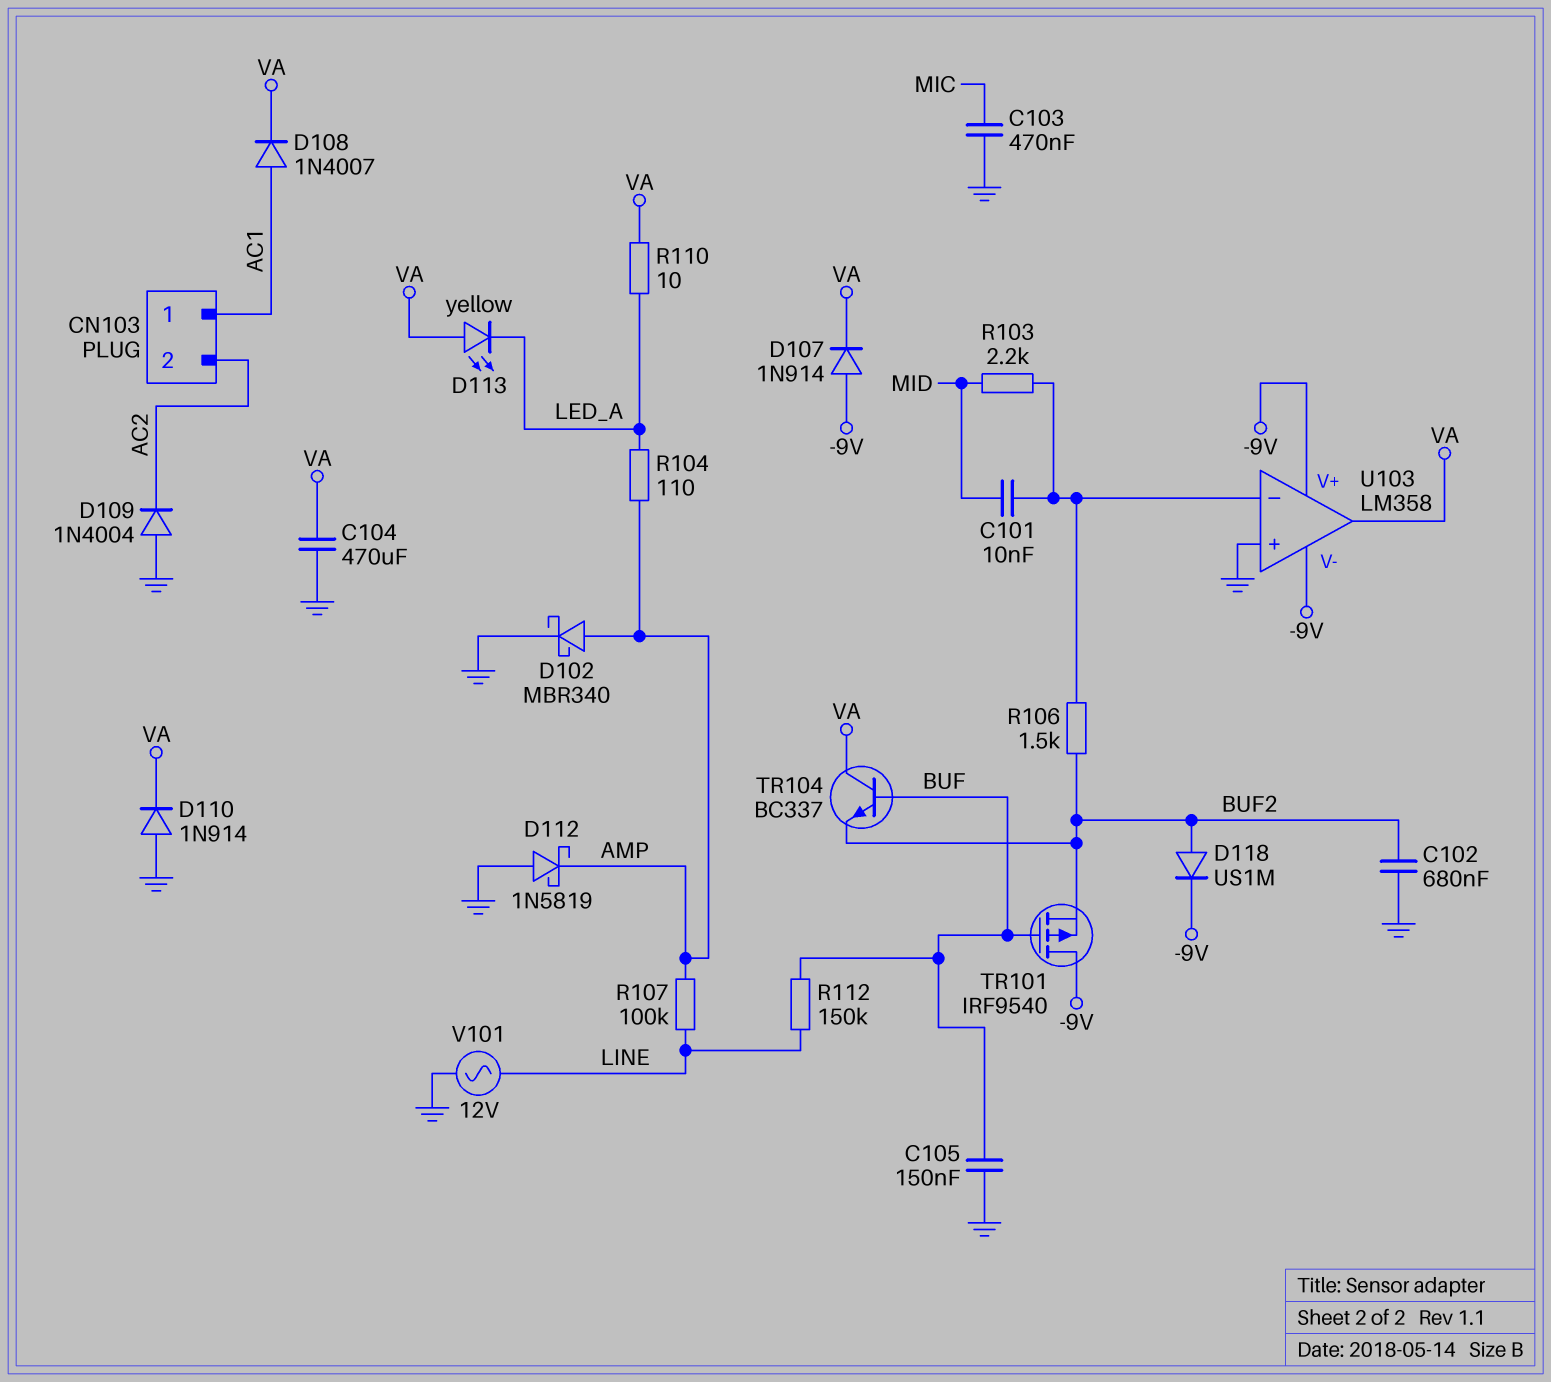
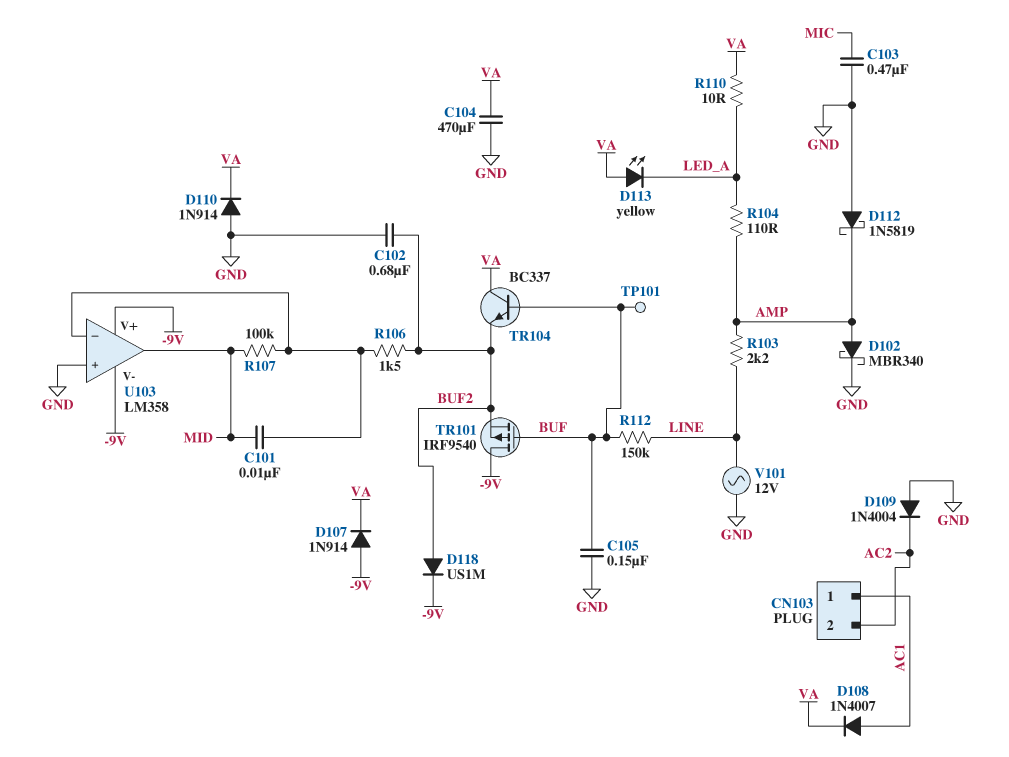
R103: 2.2k (MID, U103/in-) -> 2.2k (AMP, LINE)
R107: 100k (AMP, LINE) -> 100k (MID, U103/in-)
TP101: none -> test point (BUF)
U103 pin out: VA -> MID

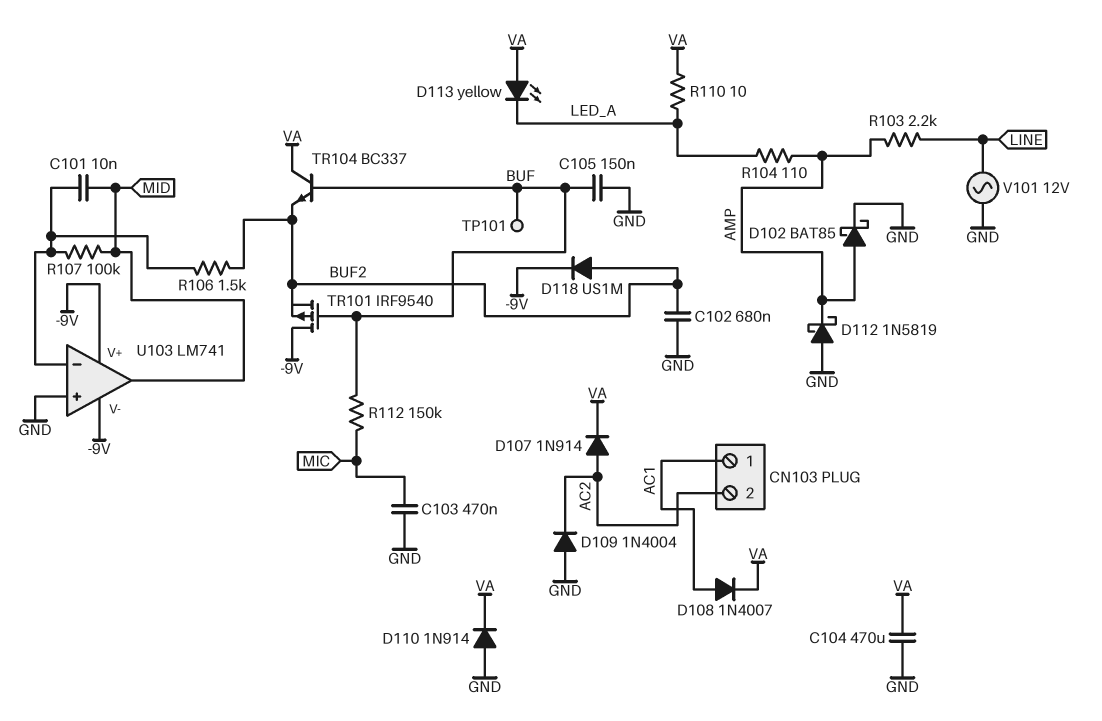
D102: schottky MBR340 (A AMP, K GND) -> schottky BAT85 (A AMP, K GND)
D107: diode 1N914 (A -9V, K VA) -> diode 1N914 (A AC2, K VA)
R112: 150k (BUF, LINE) -> 150k (BUF, MIC)
U103: LM358 -> LM741

